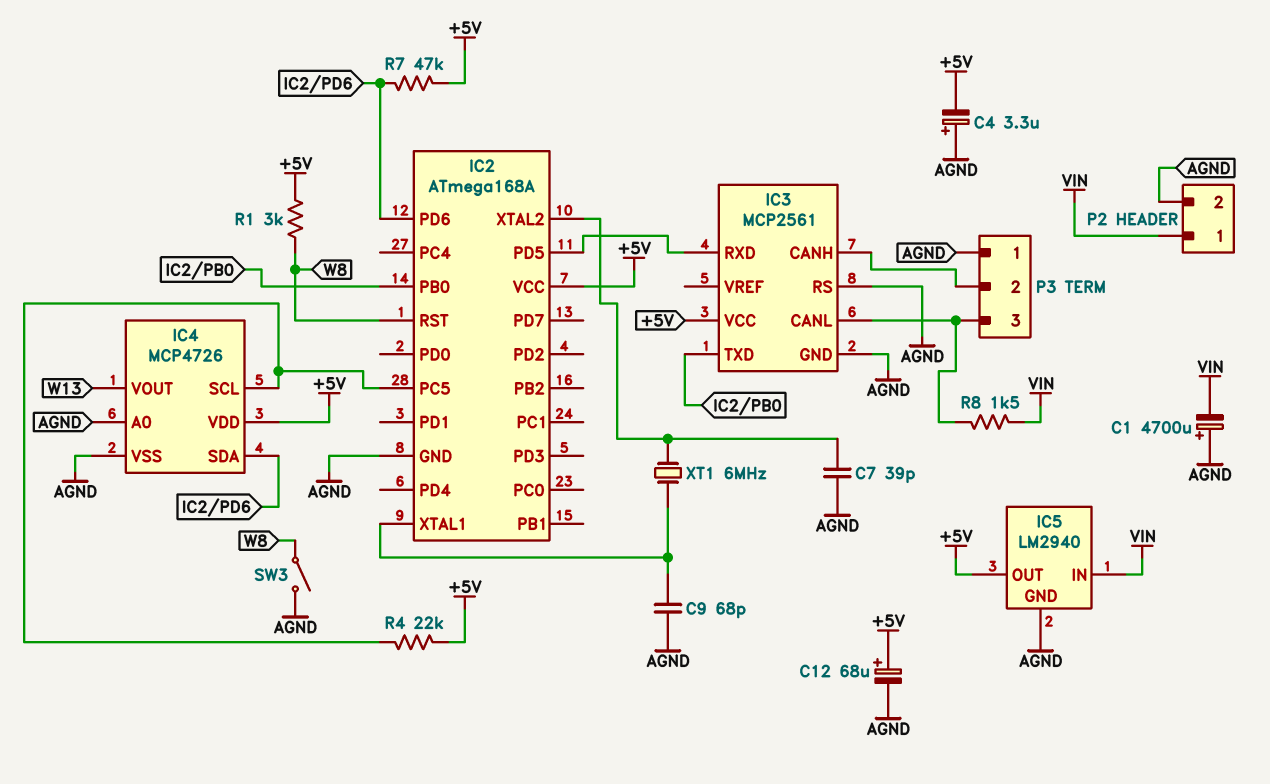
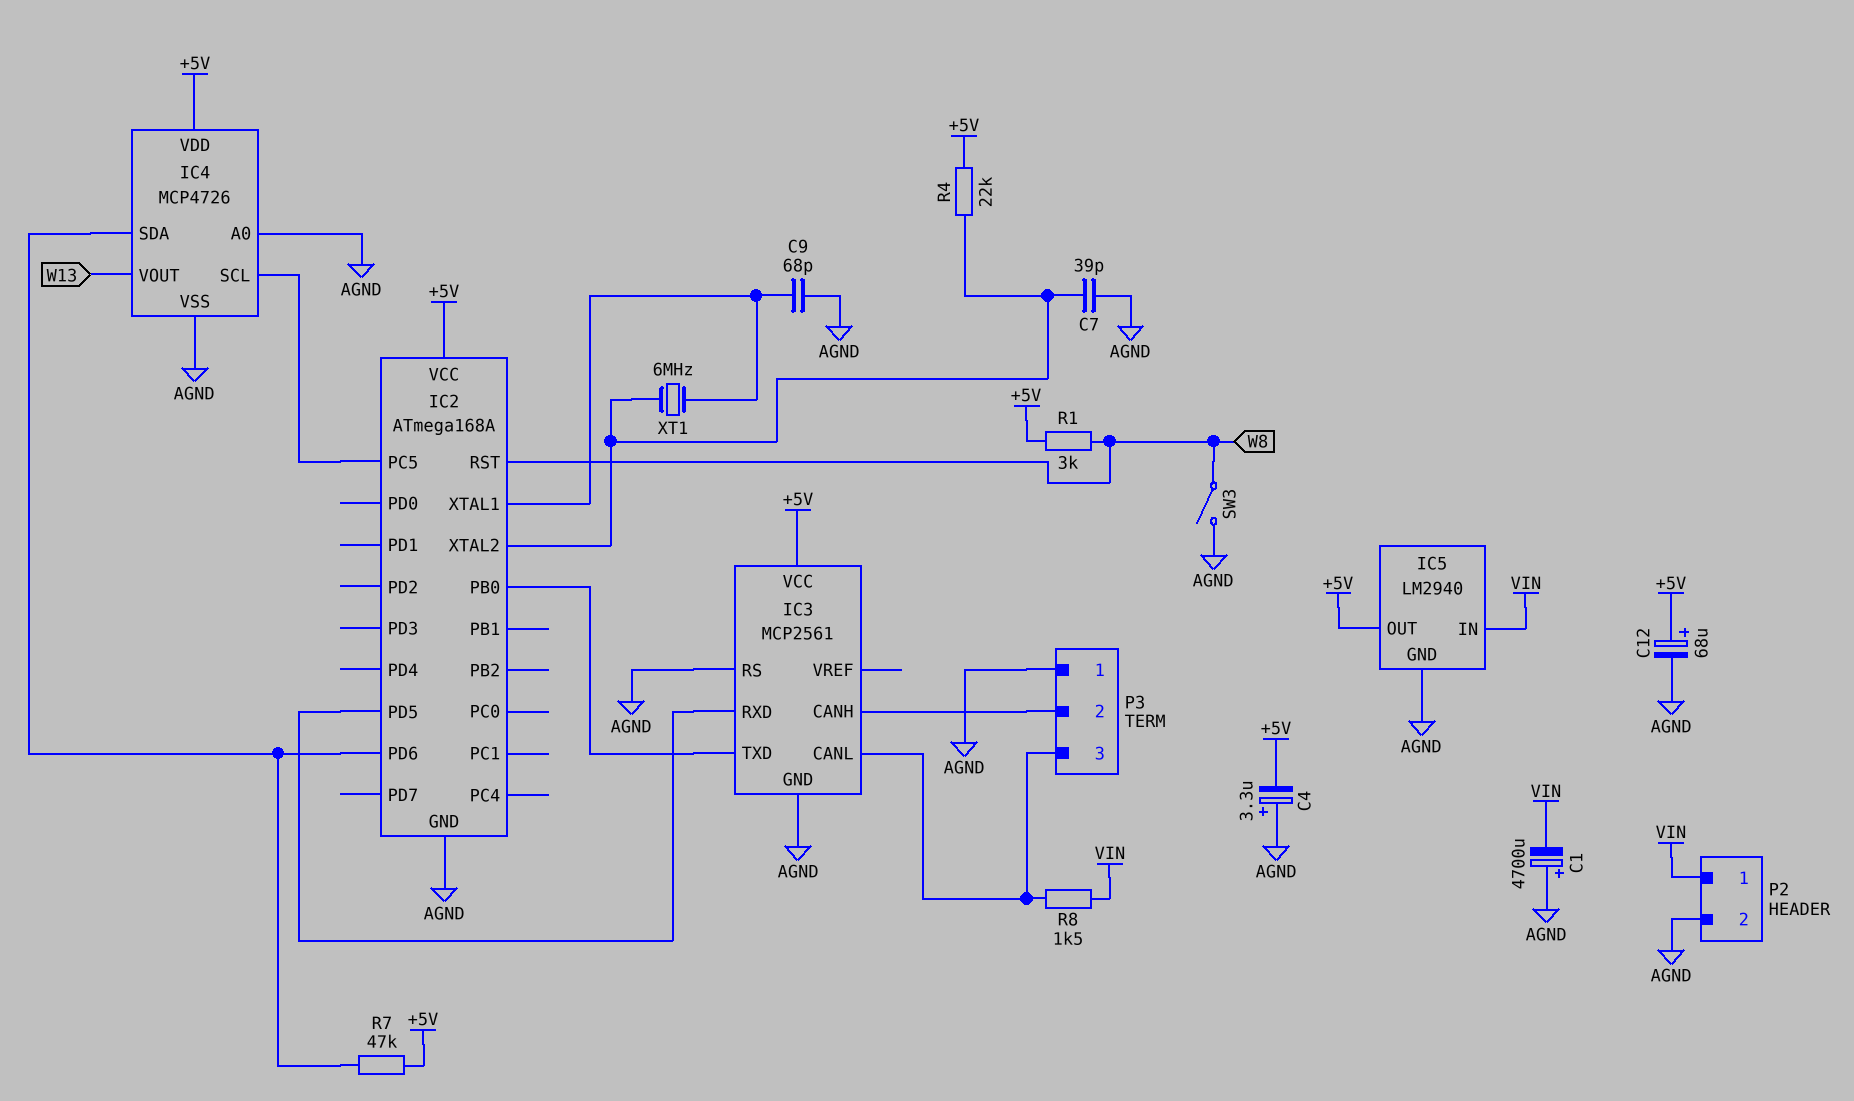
R4: 22k (+5V, IC2/PC5) -> 22k (+5V, IC2/XTAL2)

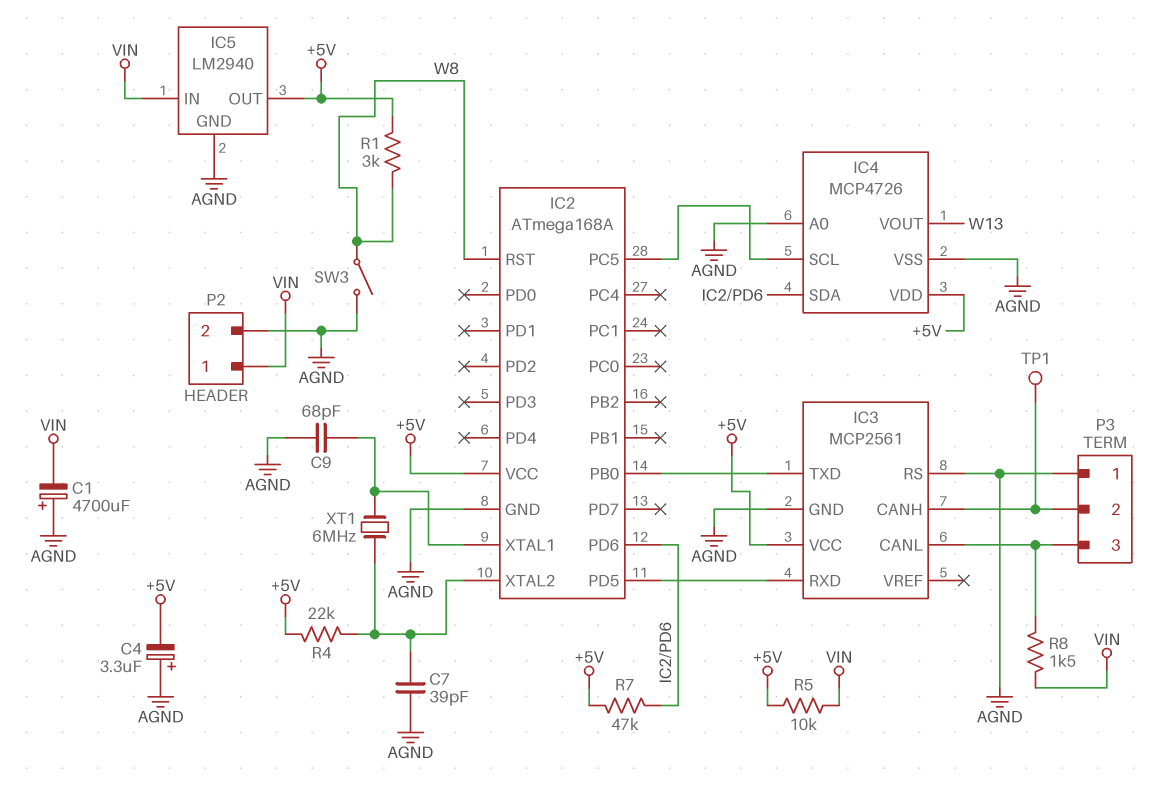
C12: 68uF (plus +5V, minus AGND) -> none
R5: none -> 10k (+5V, VIN)
TP1: none -> test point (IC3/CANH)

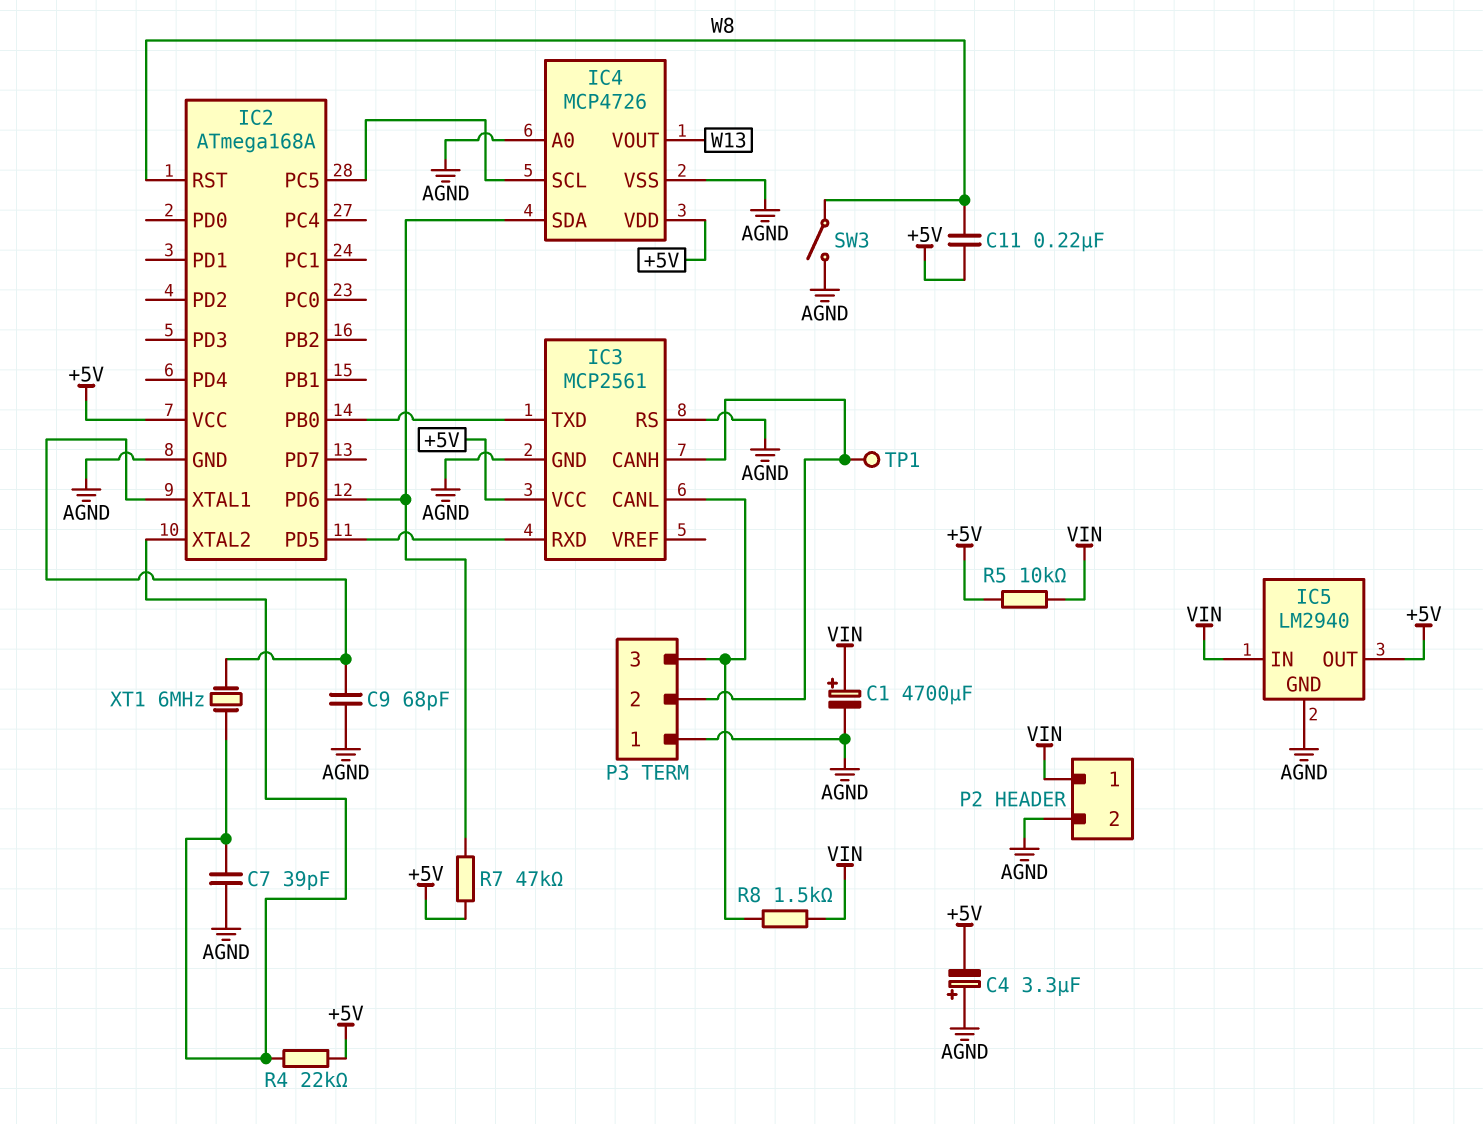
C1: 4700uF (plus AGND, minus VIN) -> 4700uF (plus VIN, minus AGND)
C11: none -> 220nF (+5V, W8)
R1: 3k (+5V, W8) -> none

